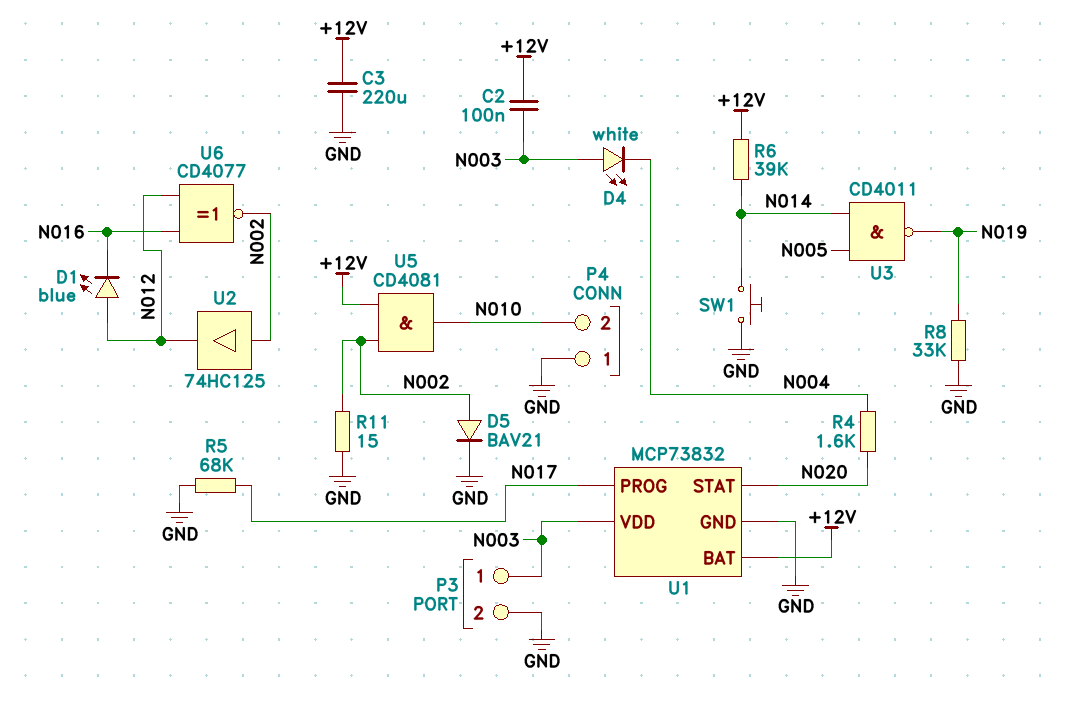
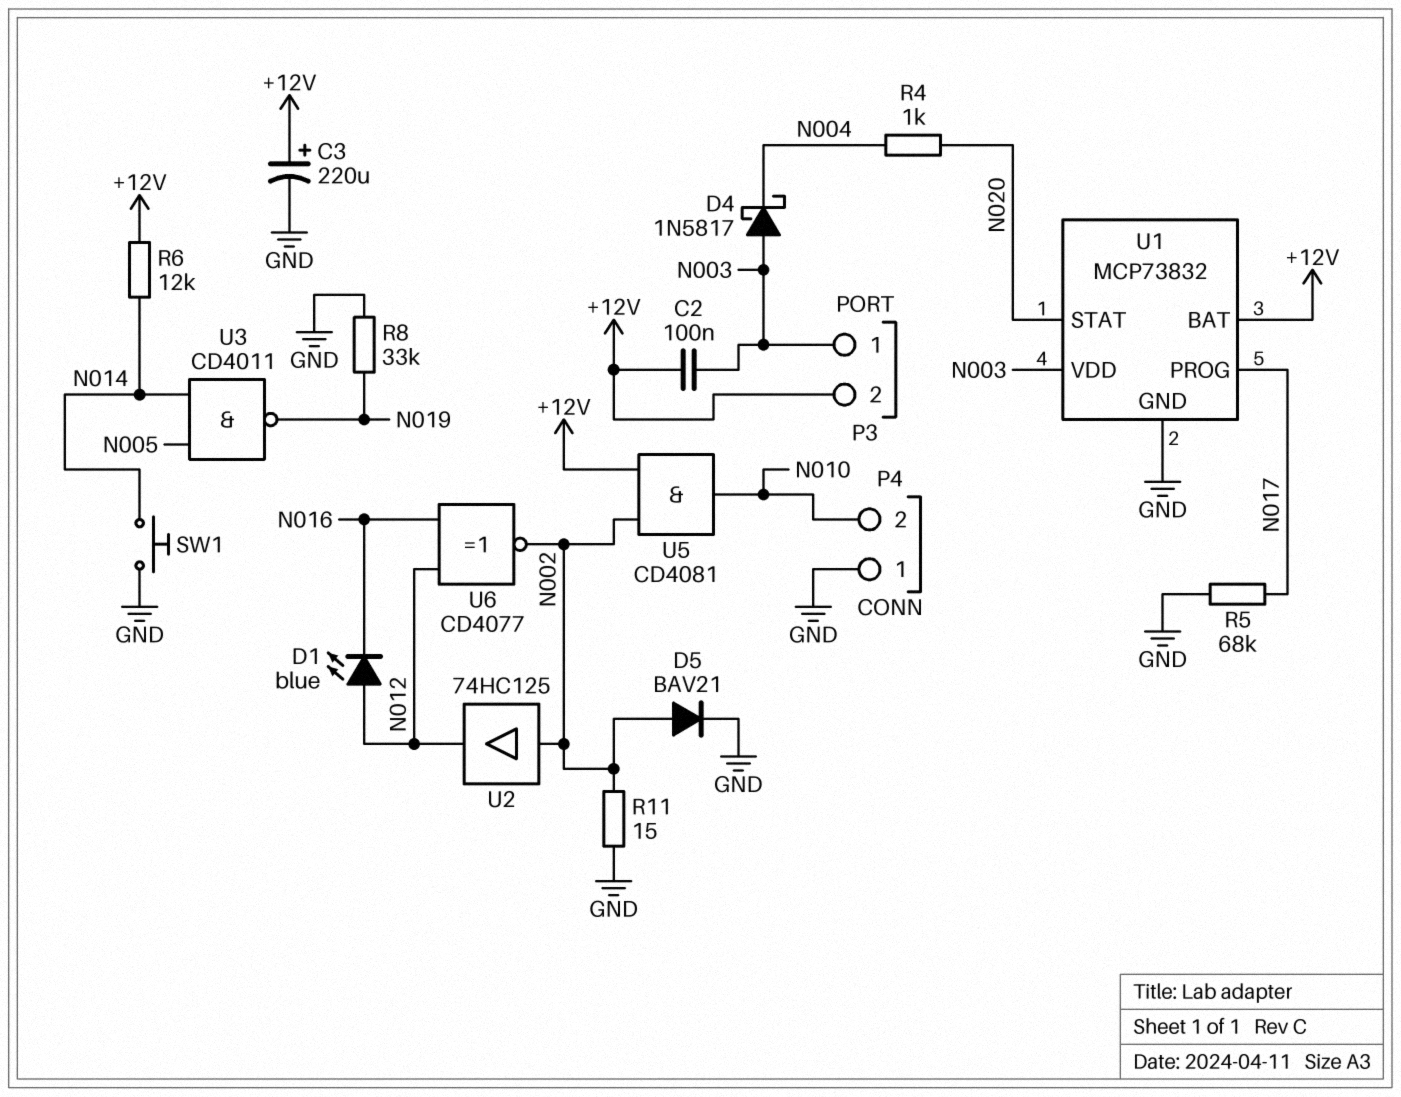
C3: 220uF (+12V, GND) -> 220uF (plus +12V, minus GND)
D4: LED white (A N003, K N004) -> schottky 1N5817 (A N003, K N004)
P3 pin 2: GND -> +12V
R4: 1.6k (N004, N020) -> 1k (N004, N020)
R6: 39k (+12V, N014) -> 12k (+12V, N014)

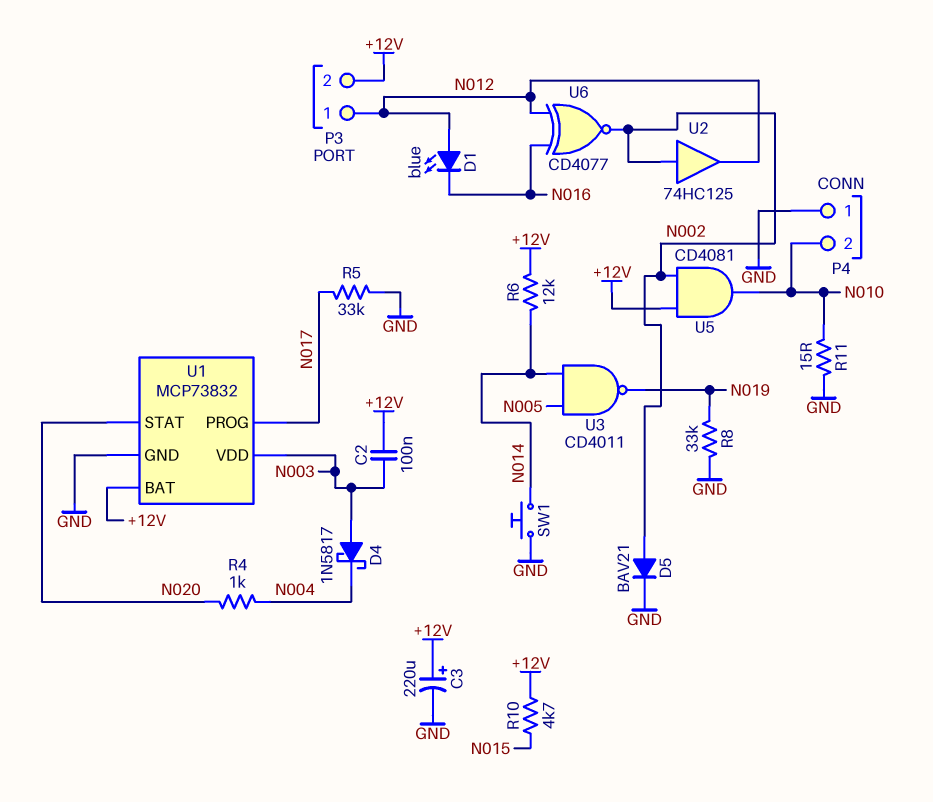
P3 pin 1: N003 -> N012
R5: 68k (GND, N017) -> 33k (GND, N017)
R10: none -> 4.7k (+12V, N015)
R11: 15 (GND, N002) -> 15 (GND, N010)

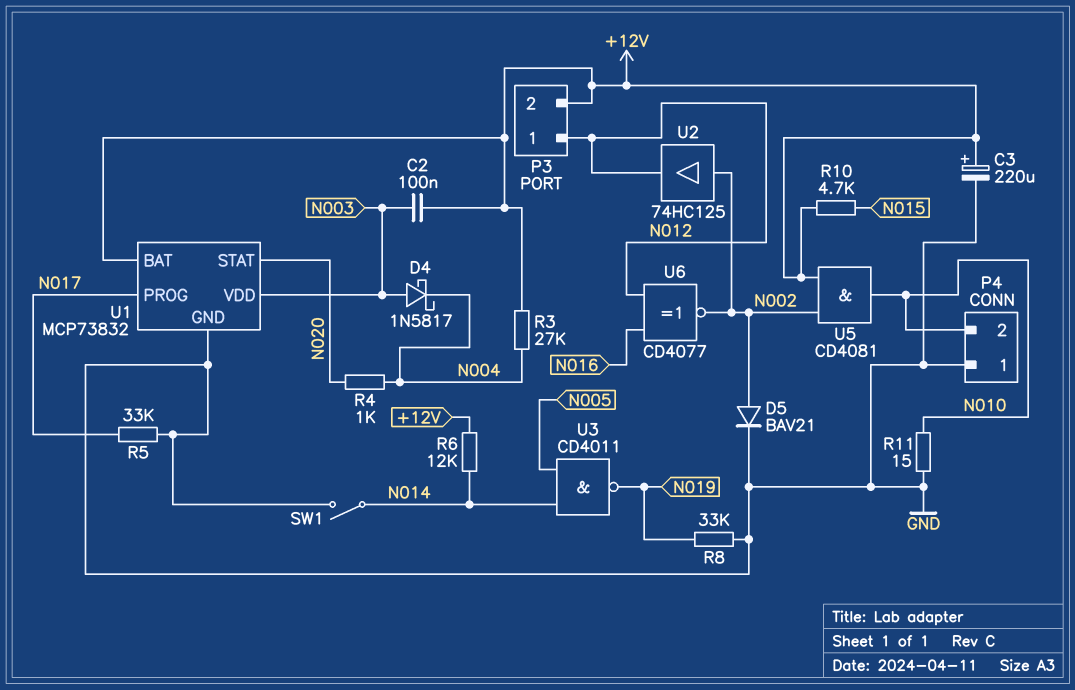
D1: LED blue (A N012, K N016) -> none
R3: none -> 27k (+12V, N004)
SW1: button (GND, N014) -> switch (GND, N014)

